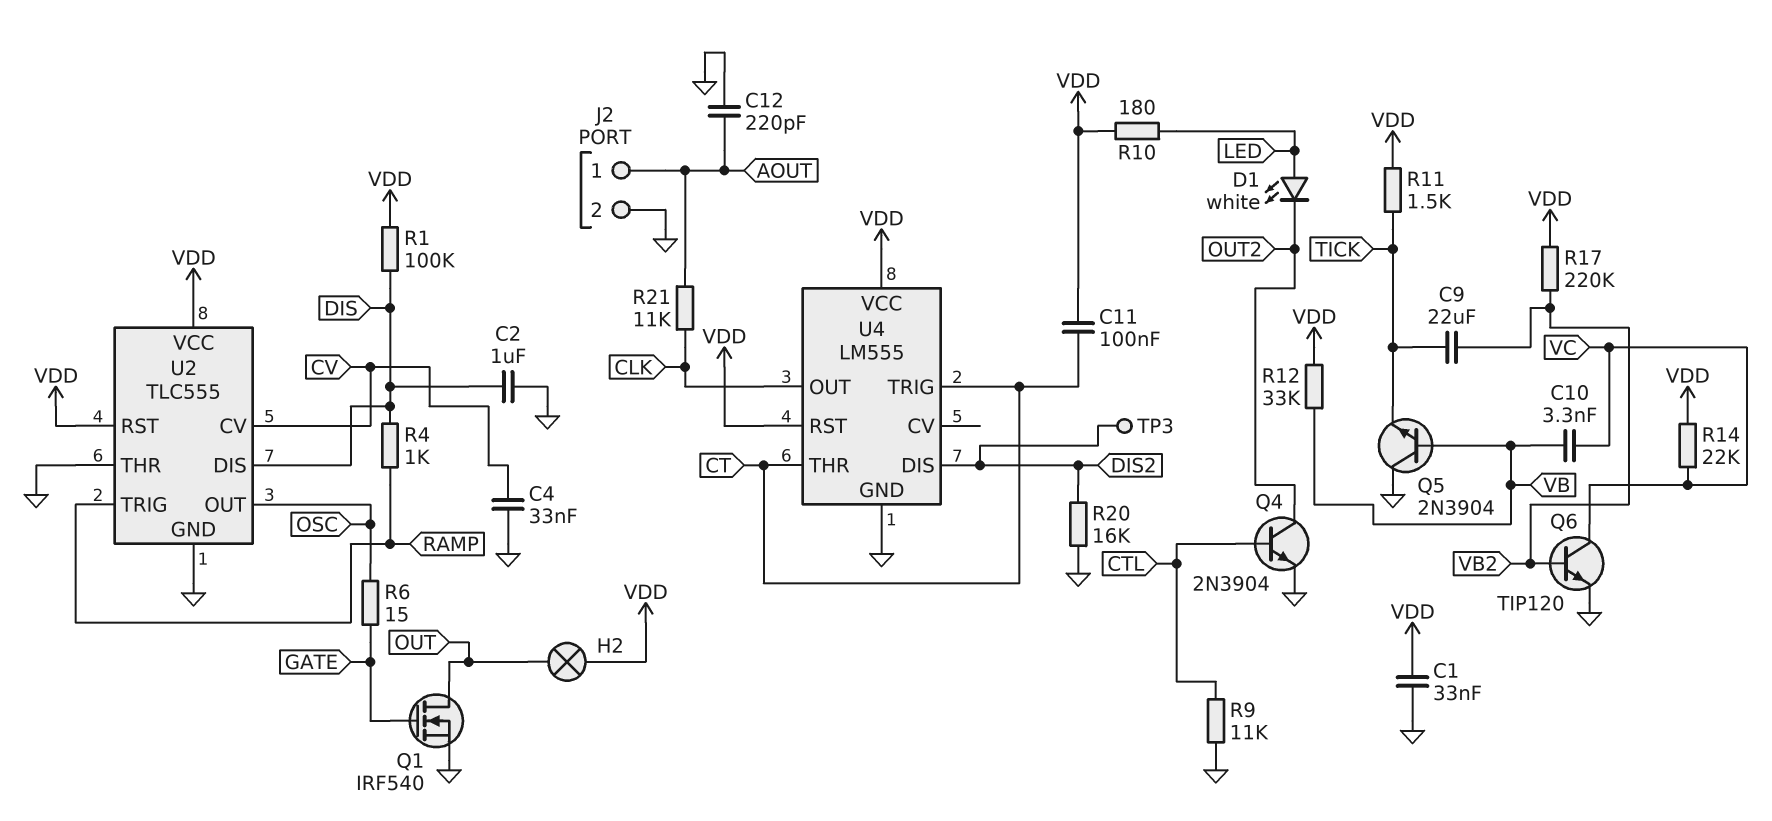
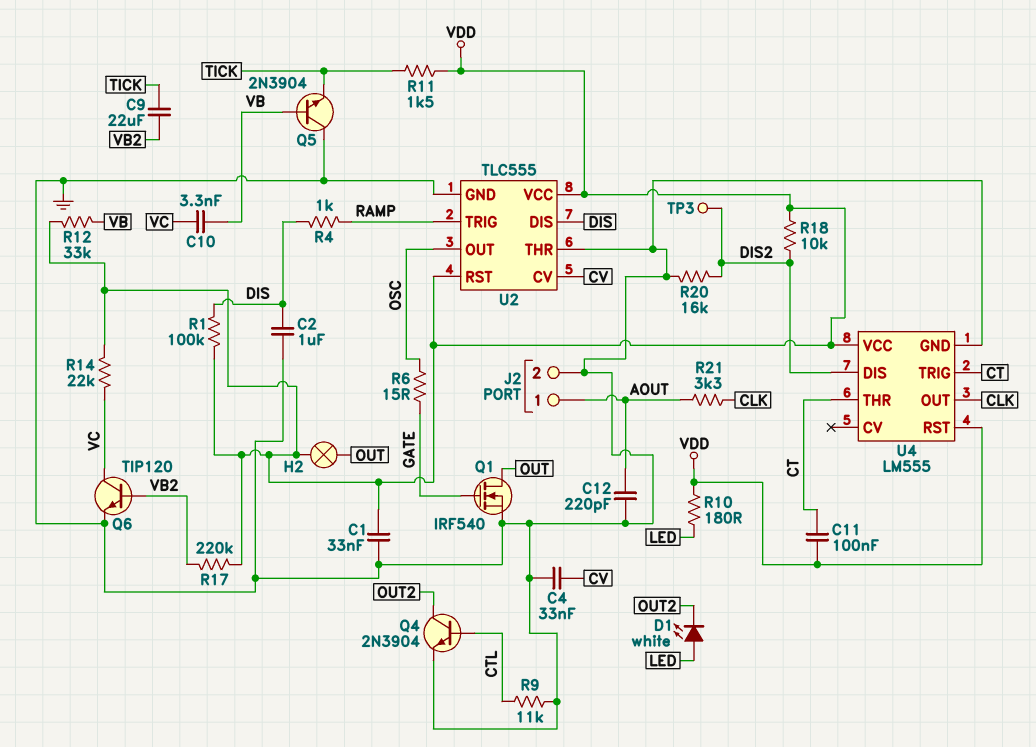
R18: none -> 10k (DIS2, VDD)
R21: 11k (AOUT, CLK) -> 3.3k (AOUT, CLK)

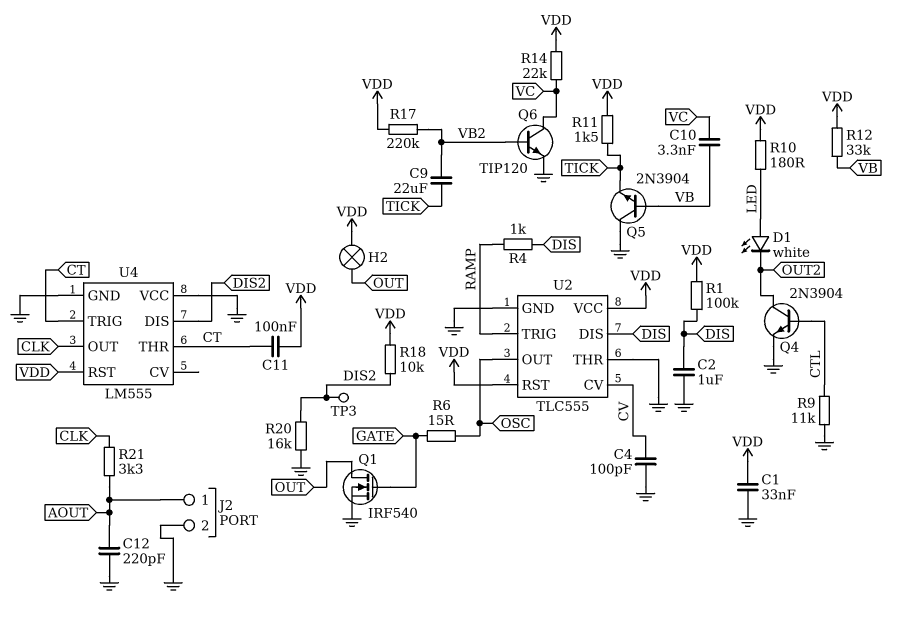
C4: 33nF (CV, GND) -> 100pF (CV, GND)
U4 pin VCC: VDD -> GND

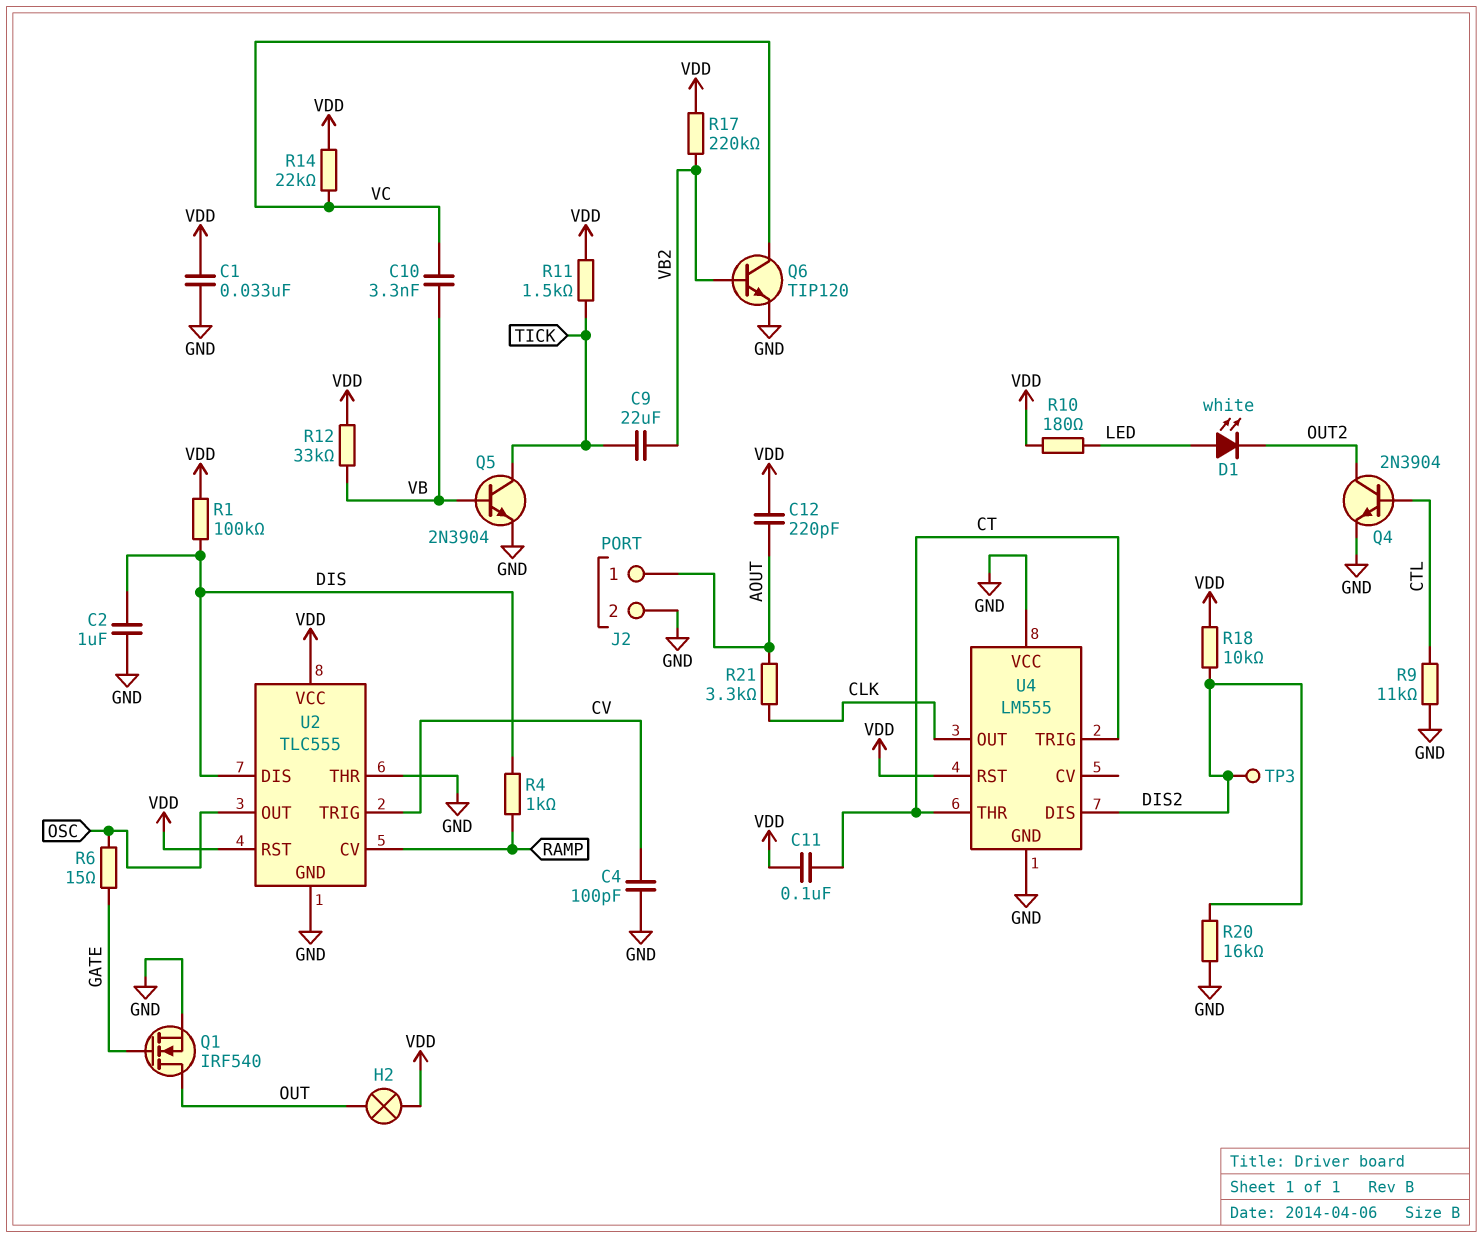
C12: 220pF (AOUT, GND) -> 220pF (AOUT, VDD)
Q5: NPN 2N3904 (B VB, C GND, E TICK) -> NPN 2N3904 (B VB, C TICK, E GND)
U2 pin CV: CV -> RAMP
U2 pin TRIG: RAMP -> CV

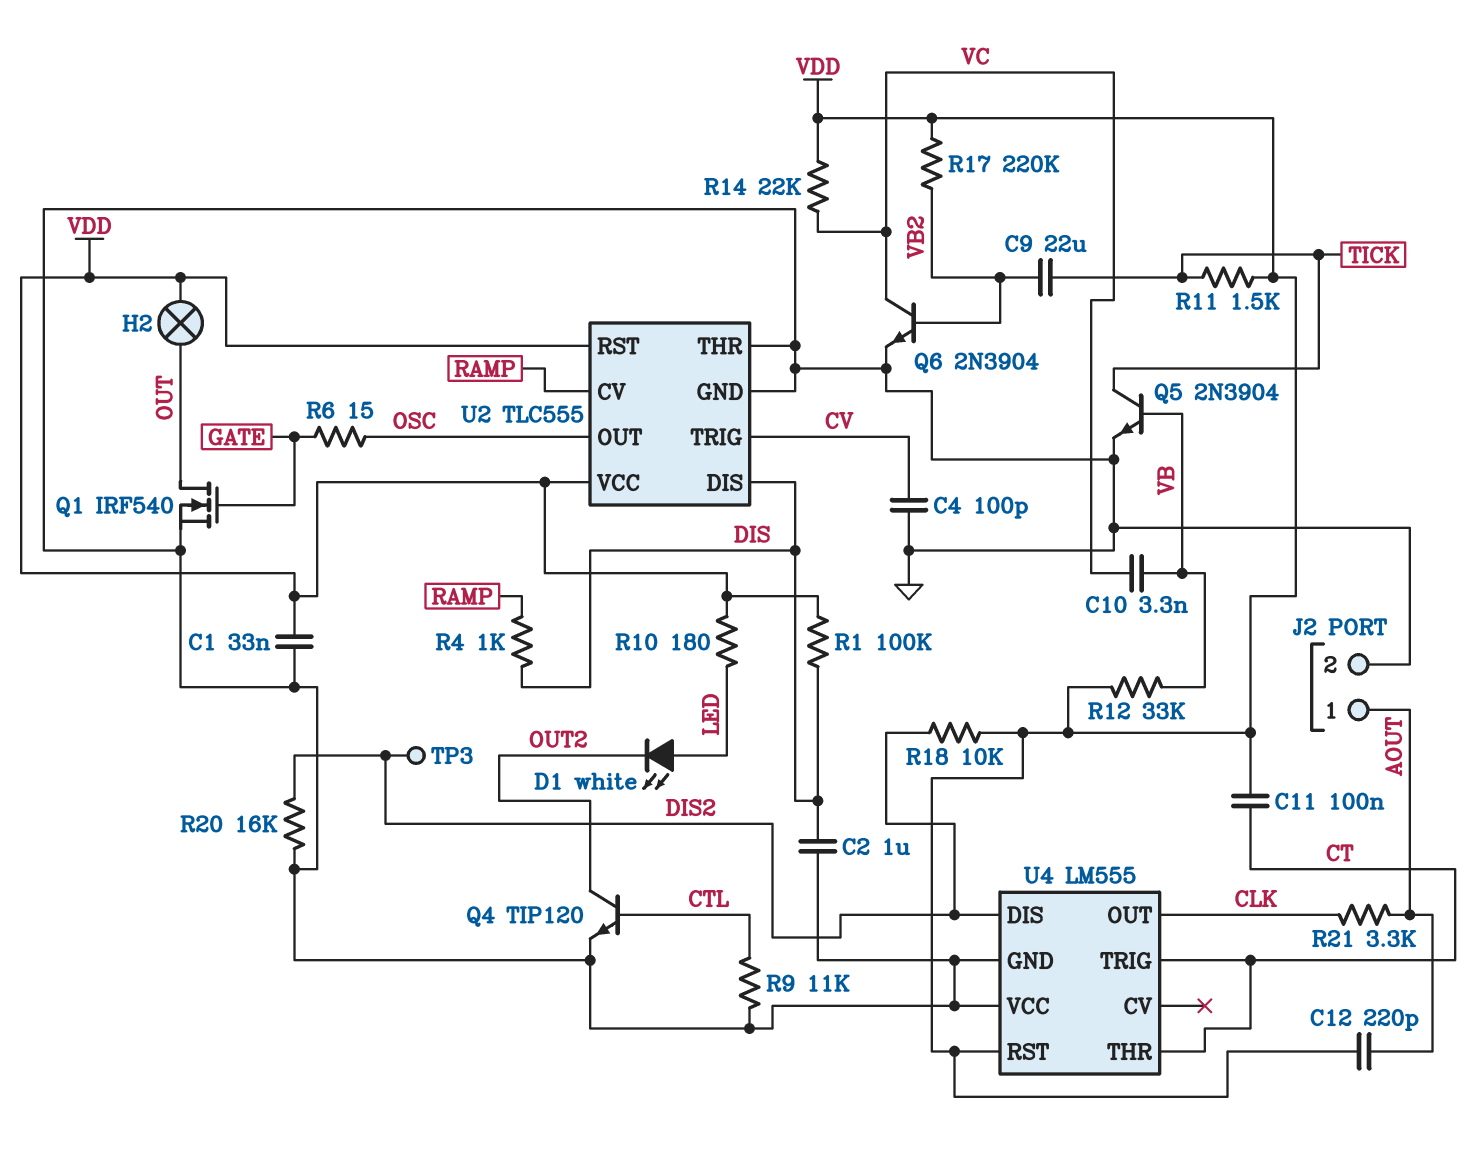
Q4: NPN 2N3904 (B CTL, C OUT2, E GND) -> NPN TIP120 (B CTL, C OUT2, E GND)
Q6: NPN TIP120 (B VB2, C VC, E GND) -> NPN 2N3904 (B VB2, C VC, E GND)

